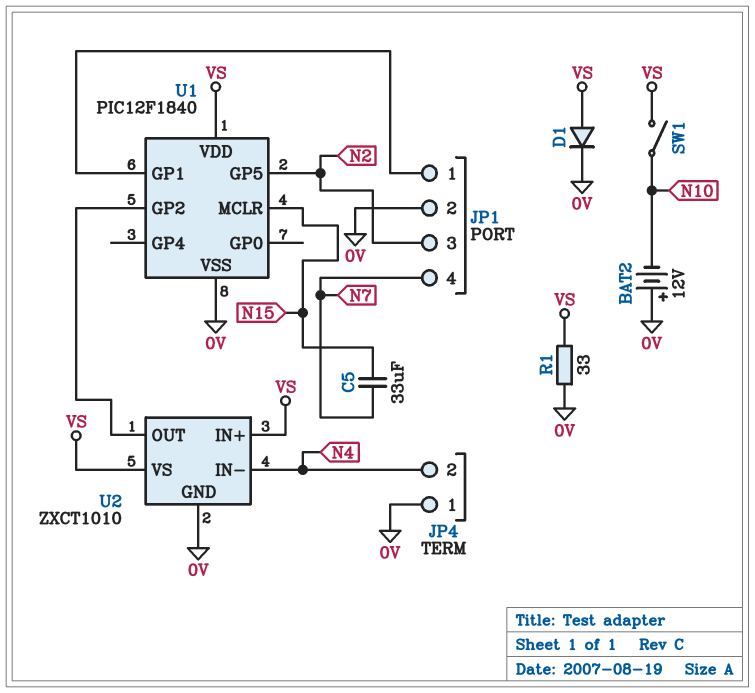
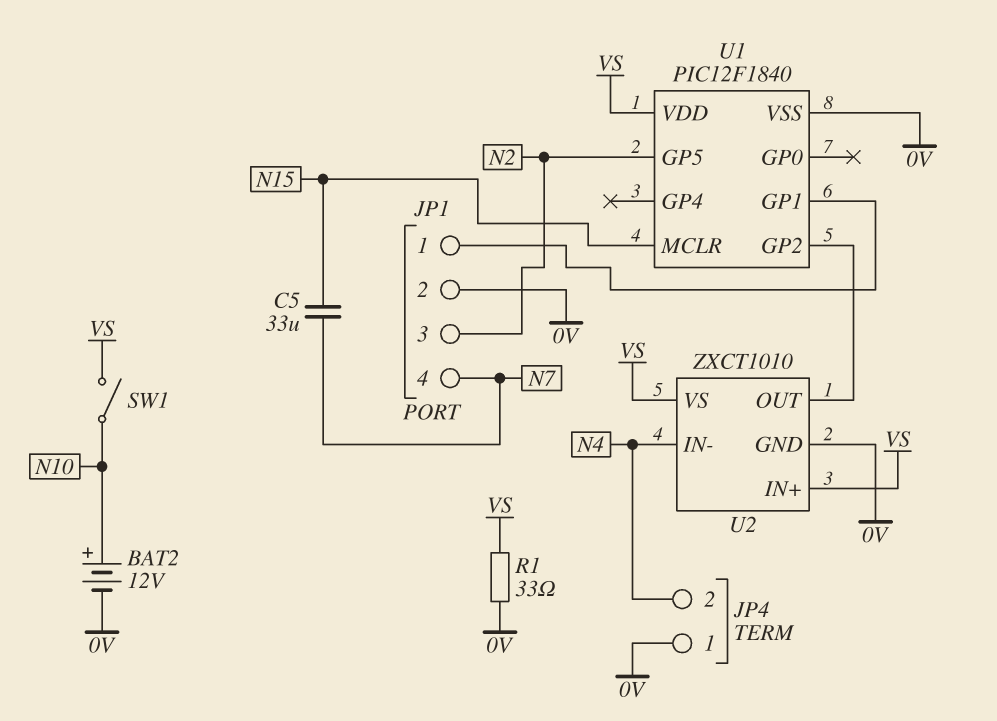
BAT2: 12V (plus 0V, minus N10) -> 12V (plus N10, minus 0V)
D1: diode (A VS, K 0V) -> none

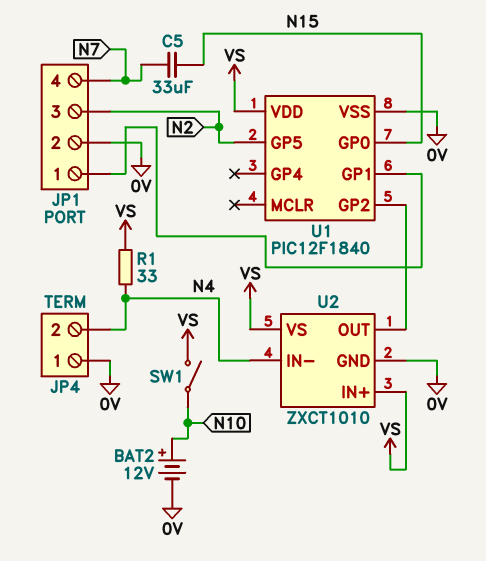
R1: 33 (0V, VS) -> 33 (N4, VS)
U1 pin GP0: none -> N15
U1 pin MCLR: N15 -> none

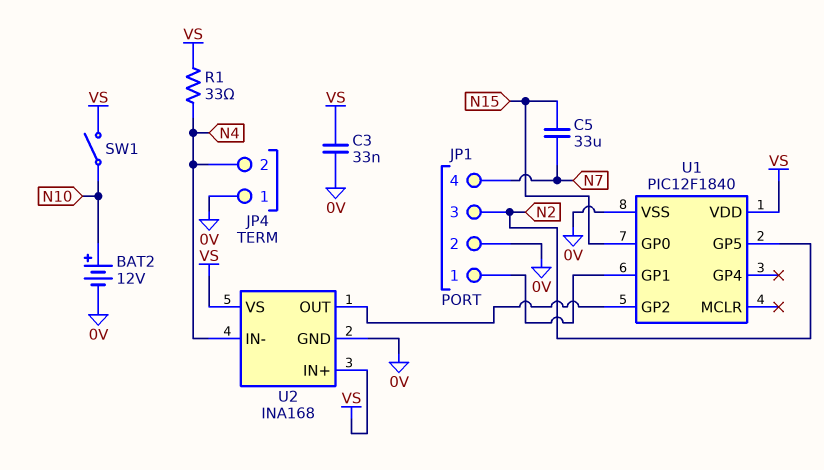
C3: none -> 33nF (0V, VS)
U2: ZXCT1010 -> INA168

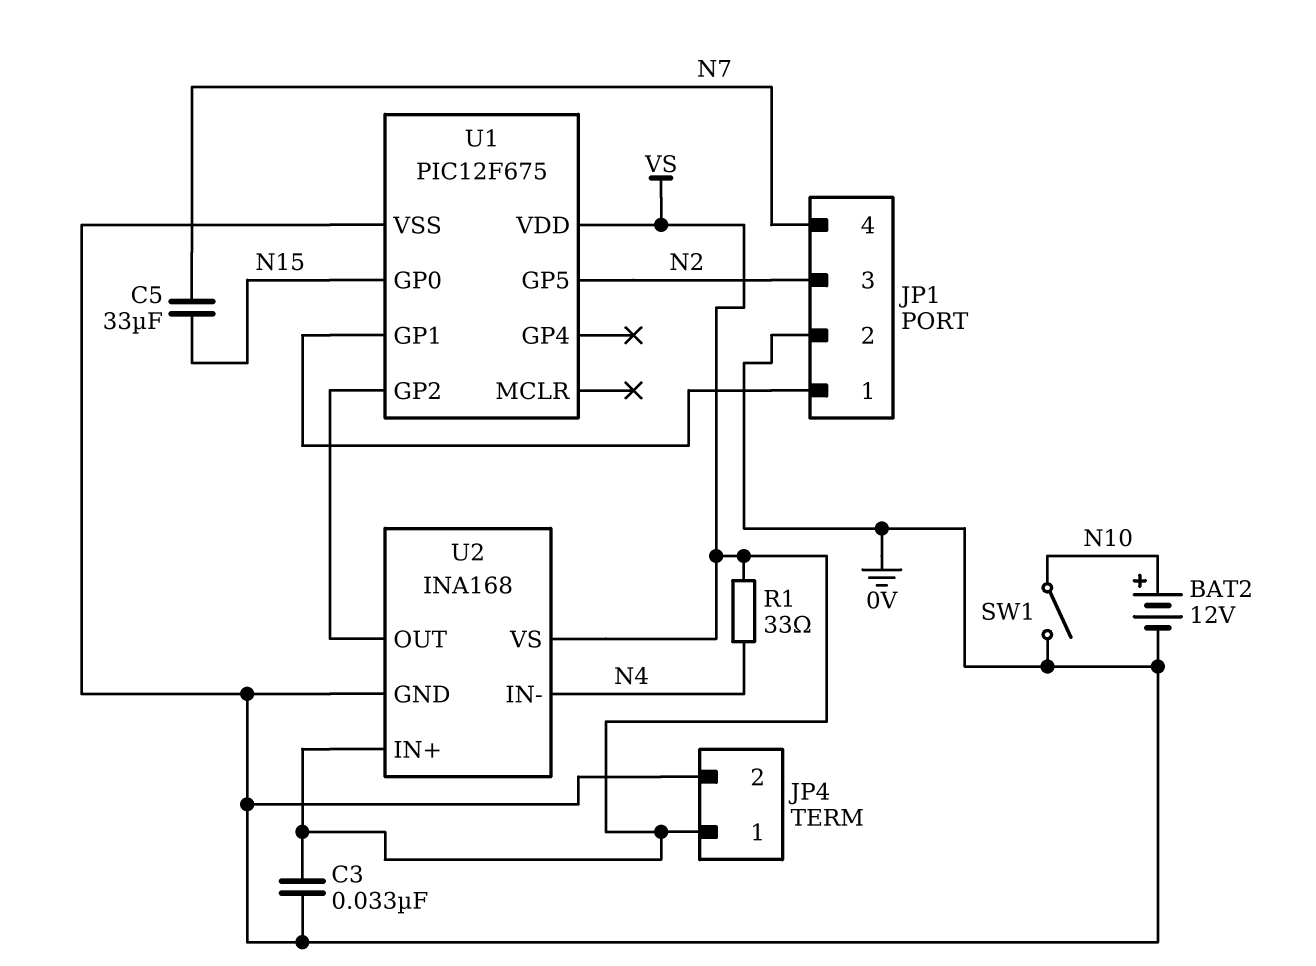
JP4 pin 1: 0V -> VS
JP4 pin 2: N4 -> 0V
SW1: switch (N10, VS) -> switch (0V, N10)
U1: PIC12F1840 -> PIC12F675

